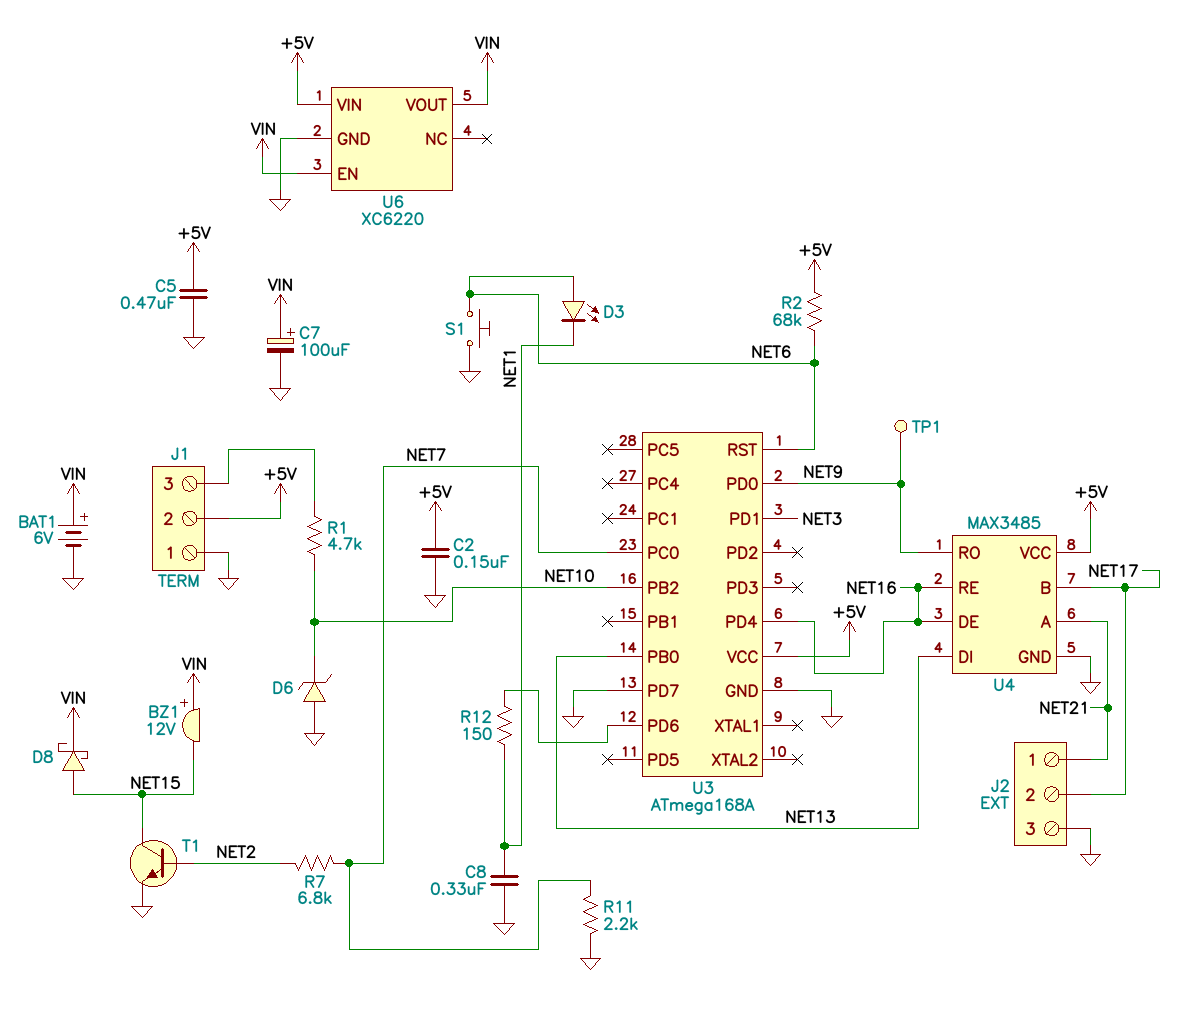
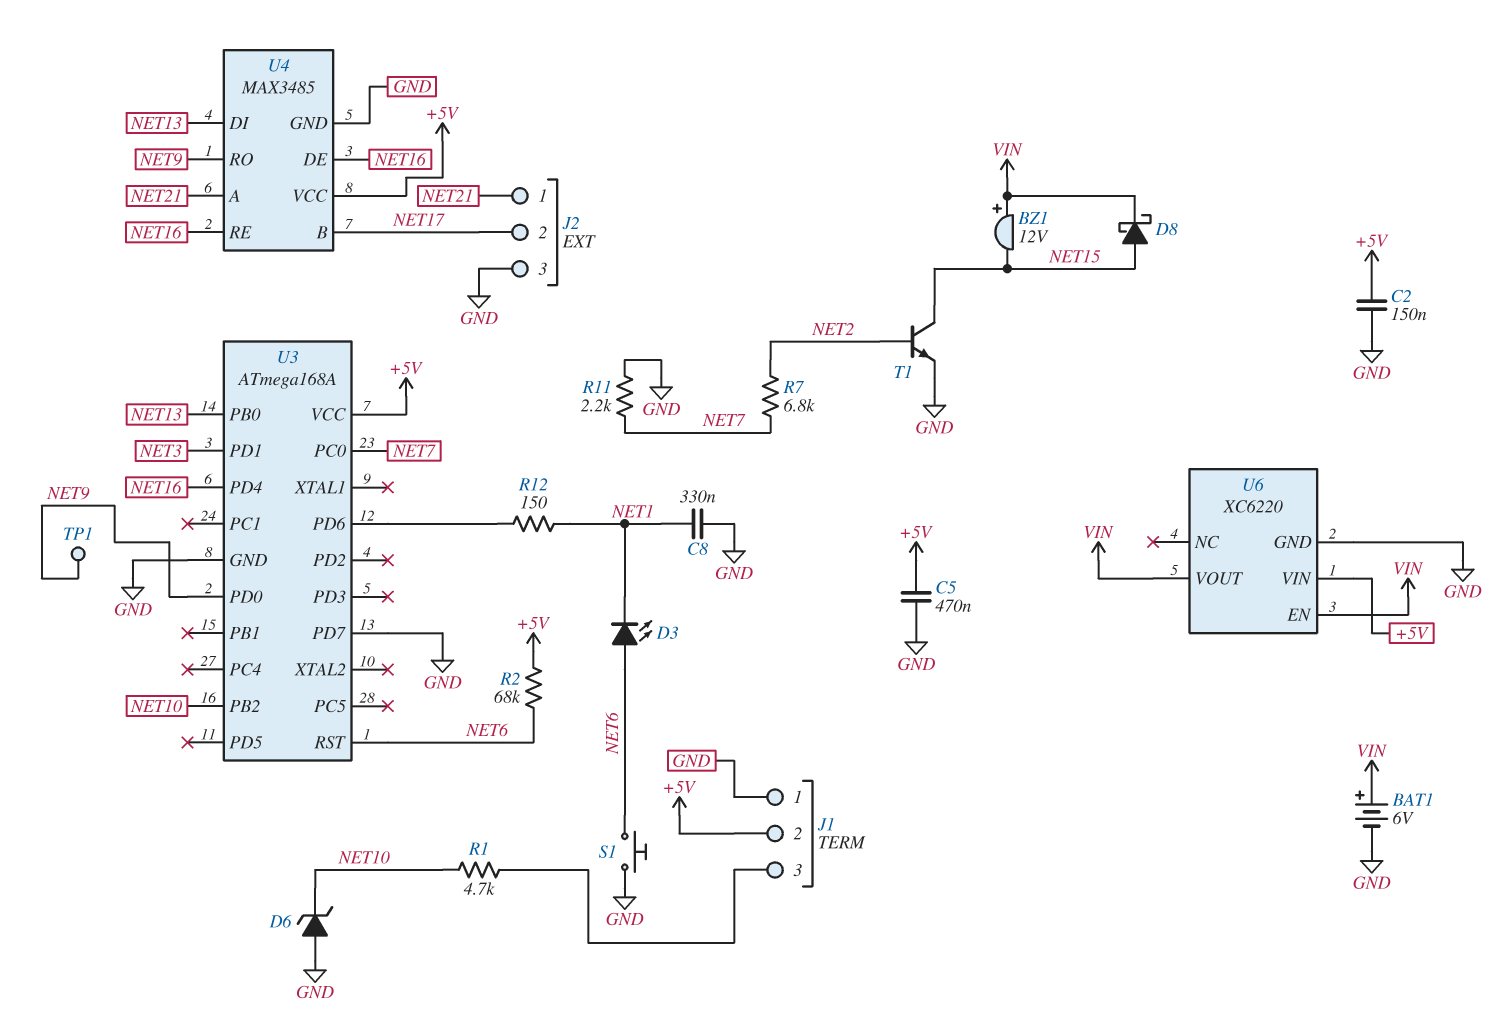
C7: 100uF (plus VIN, minus GND) -> none

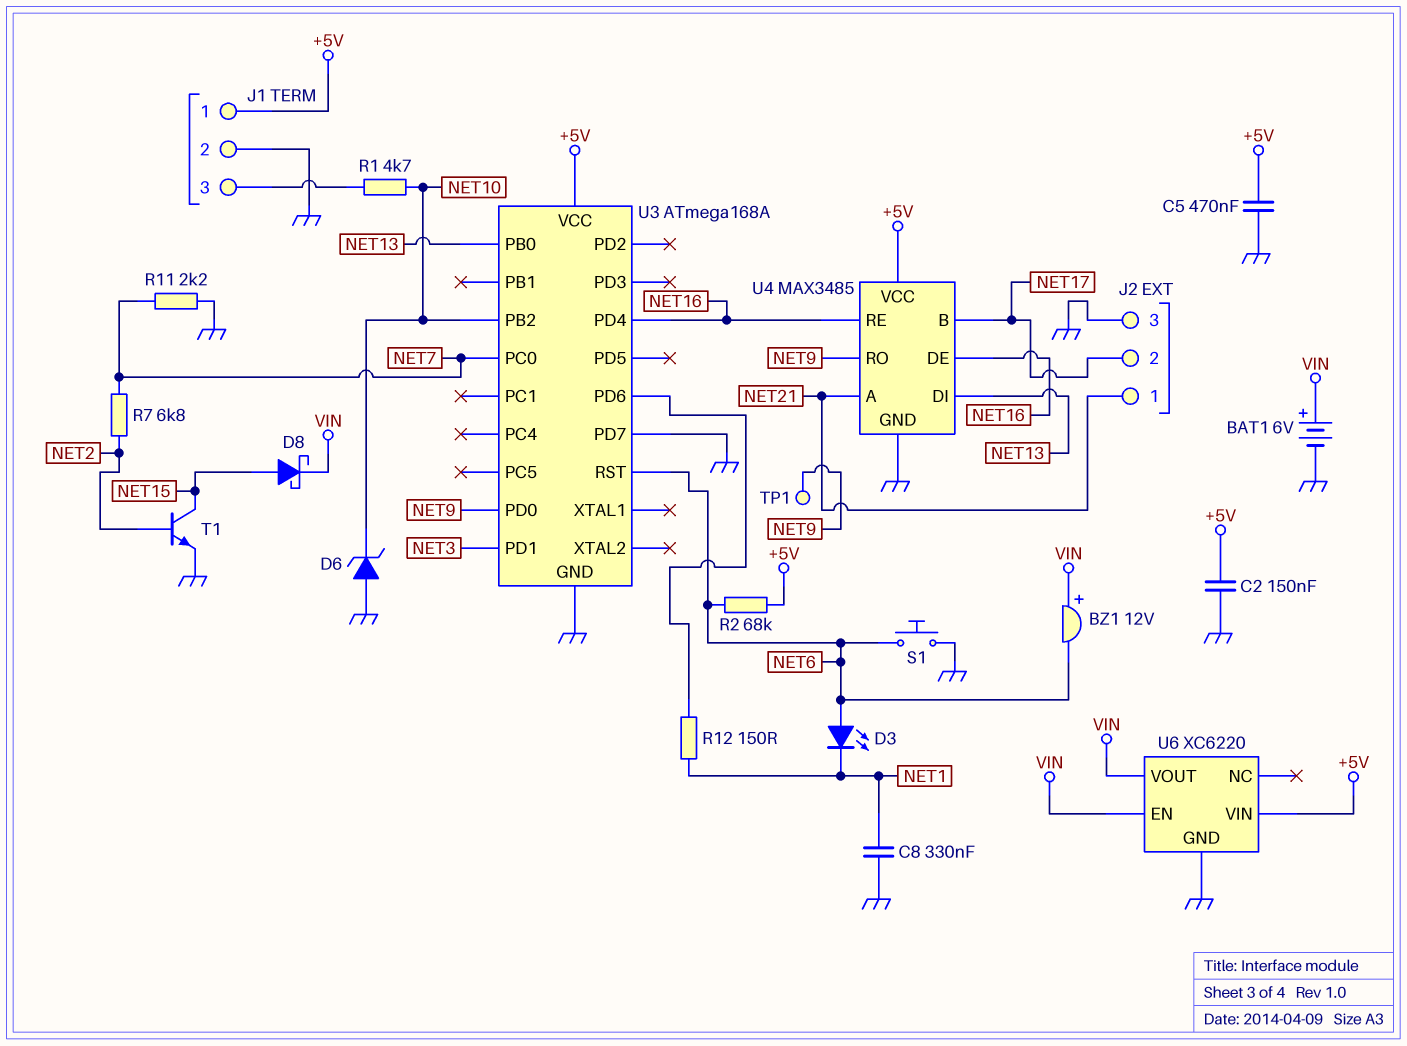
BZ1: buzzer 12V (plus VIN, minus NET15) -> buzzer 12V (plus VIN, minus NET6)
J1 pin 1: GND -> +5V
J1 pin 2: +5V -> GND

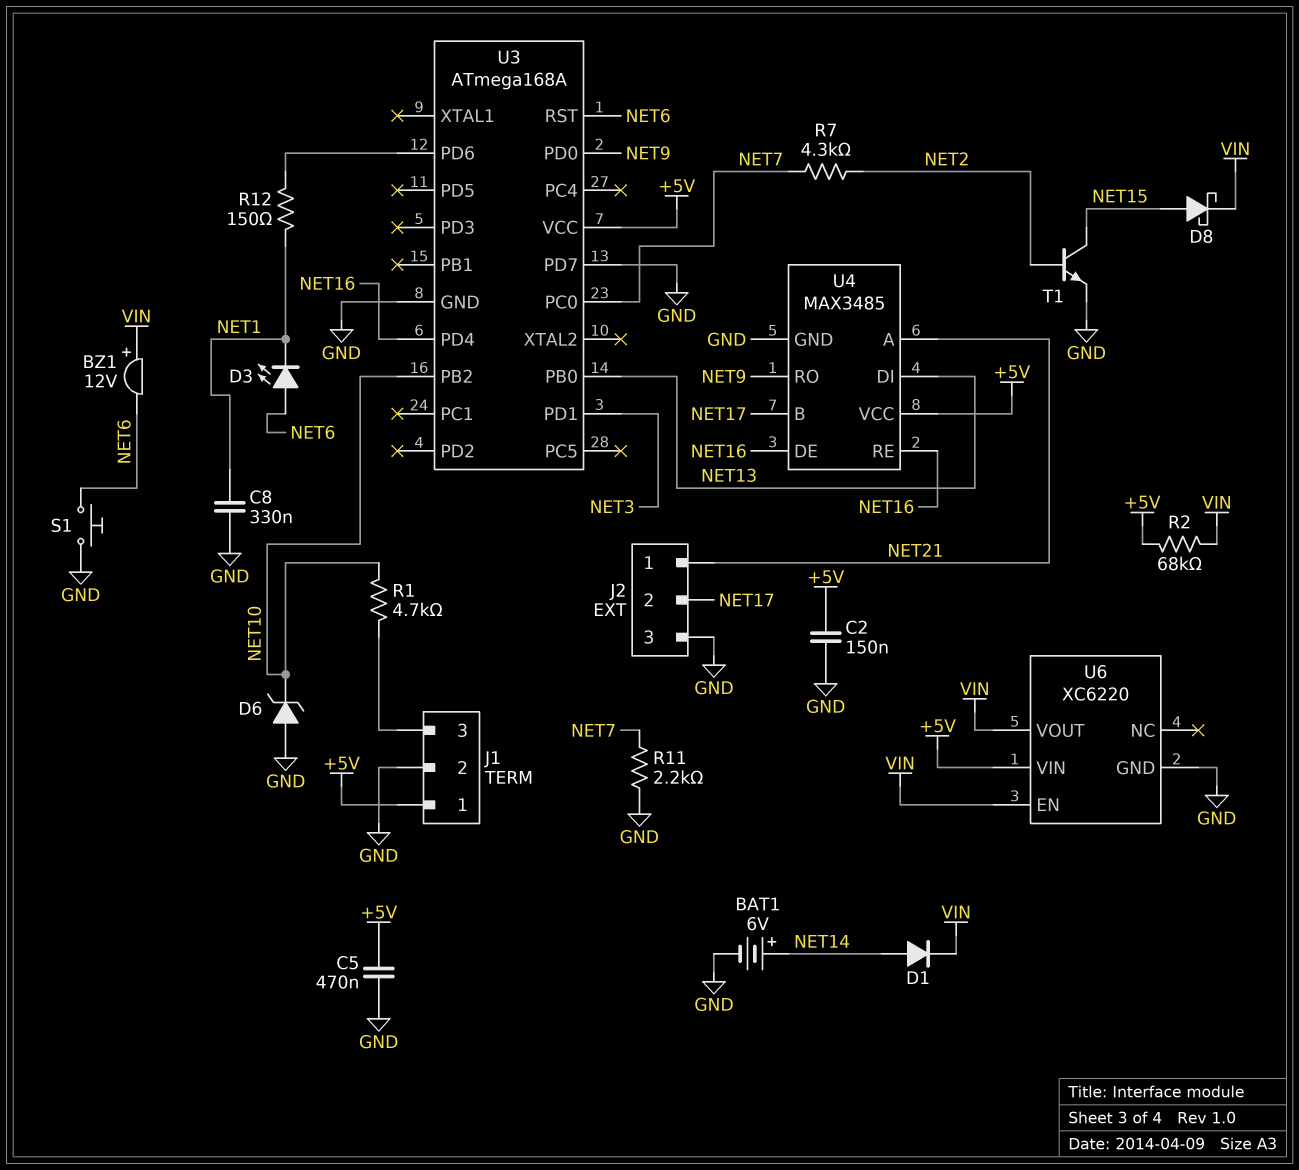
BAT1: 6V (plus VIN, minus GND) -> 6V (plus NET14, minus GND)
D1: none -> diode (A NET14, K VIN)
R2: 68k (+5V, NET6) -> 68k (+5V, VIN)
R7: 6.8k (NET2, NET7) -> 4.3k (NET2, NET7)
TP1: test point (NET9) -> none

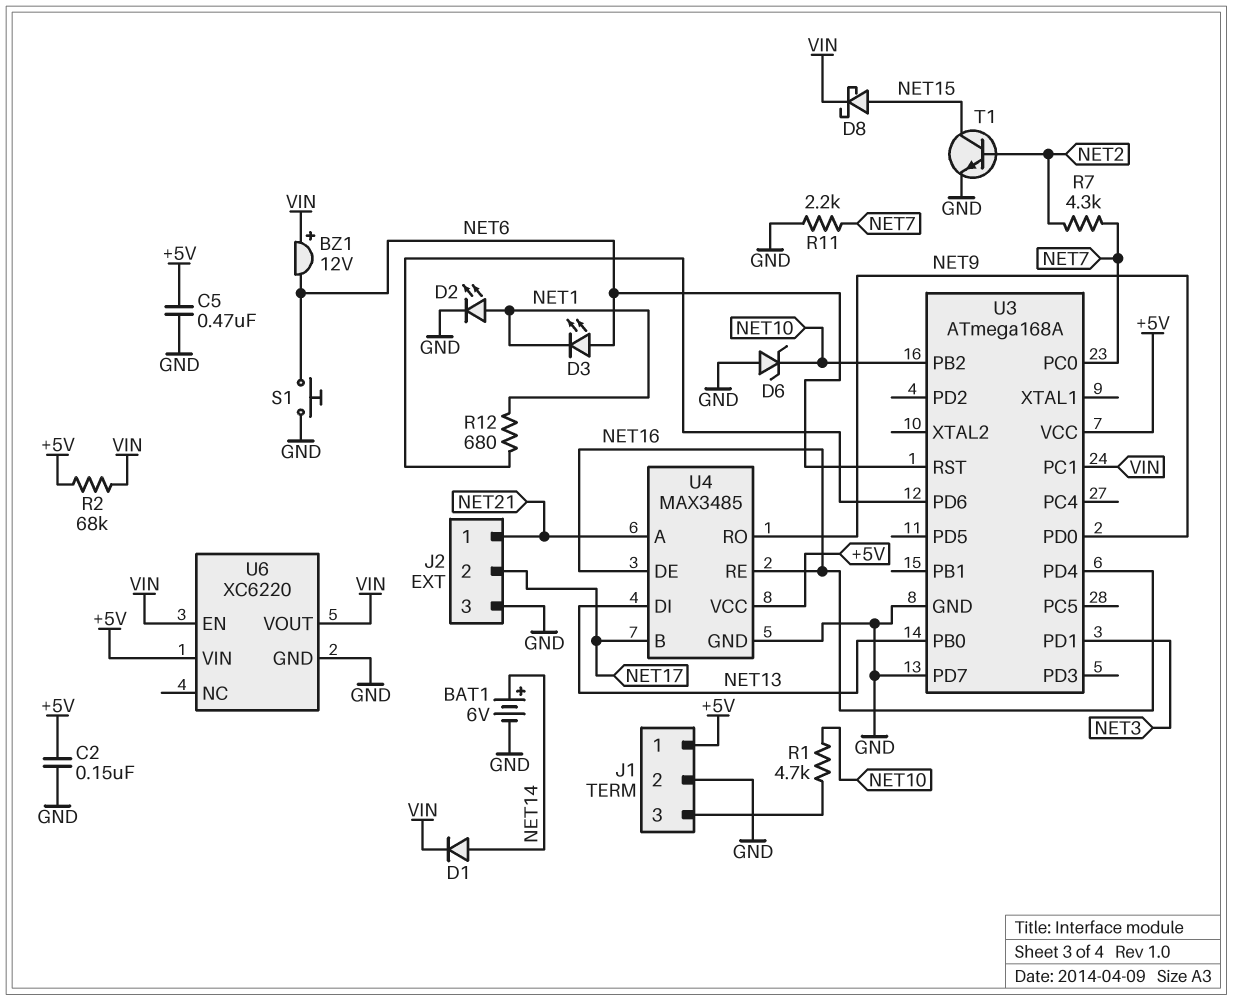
C8: 330nF (GND, NET1) -> none
D2: none -> LED (A NET1, K GND)
R12: 150 (NET1, U3/PD6) -> 680 (NET1, U3/PD6)
U3 pin PC1: none -> VIN

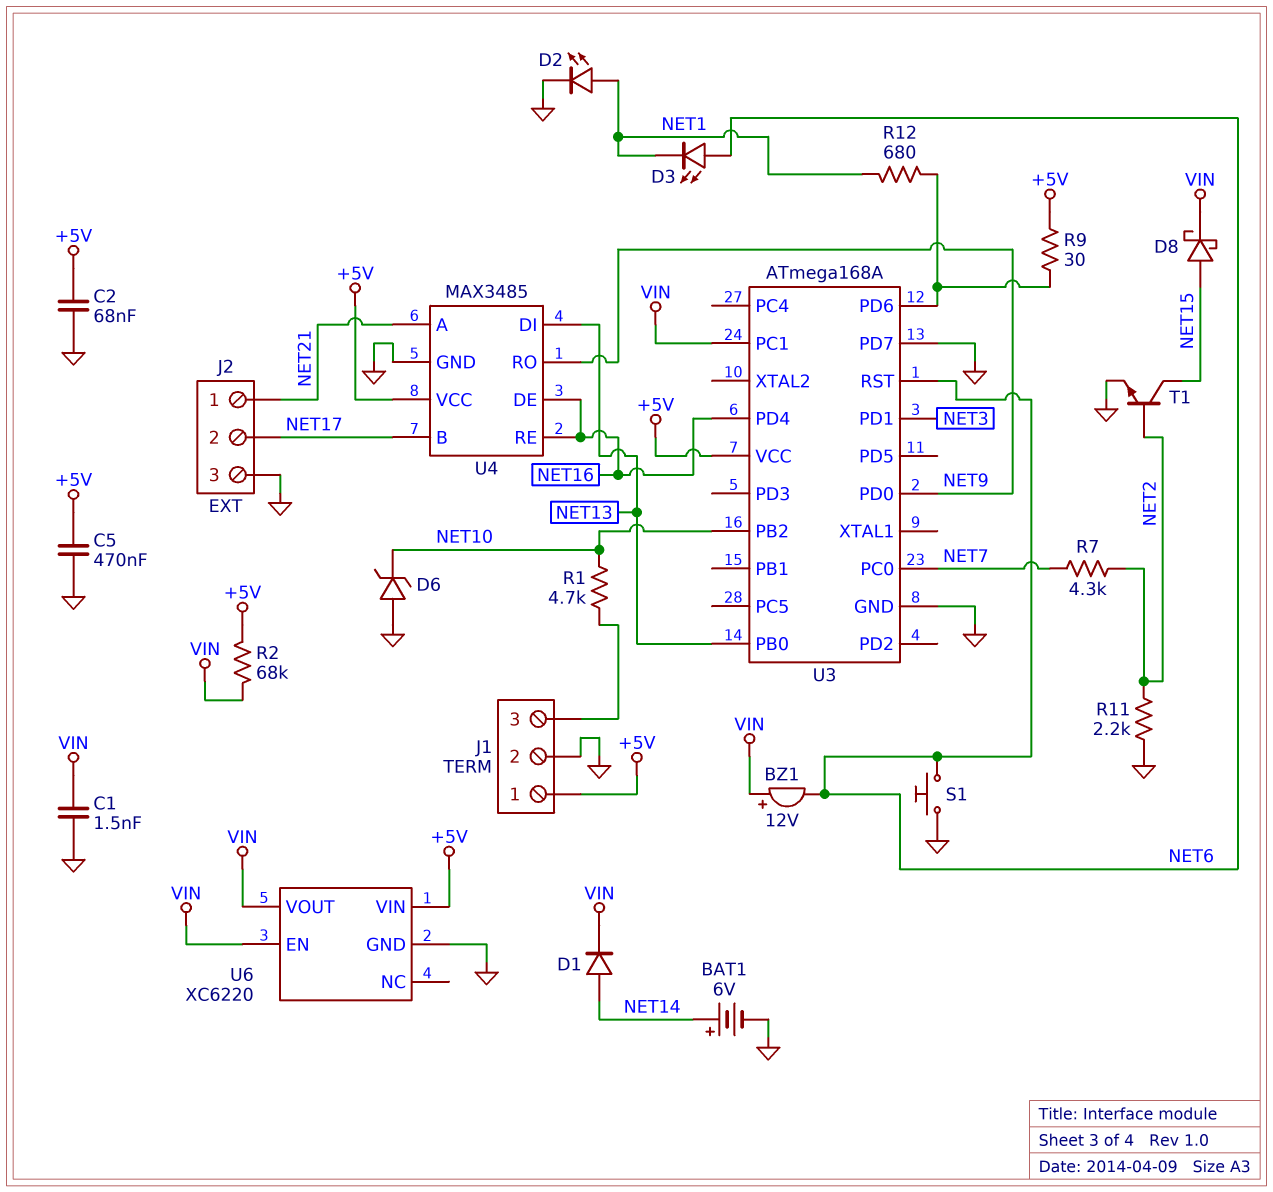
C1: none -> 1.5nF (GND, VIN)
C2: 150nF (+5V, GND) -> 68nF (+5V, GND)
R9: none -> 30 (+5V, U3/PD6)
R11: 2.2k (GND, NET7) -> 2.2k (GND, NET2)

